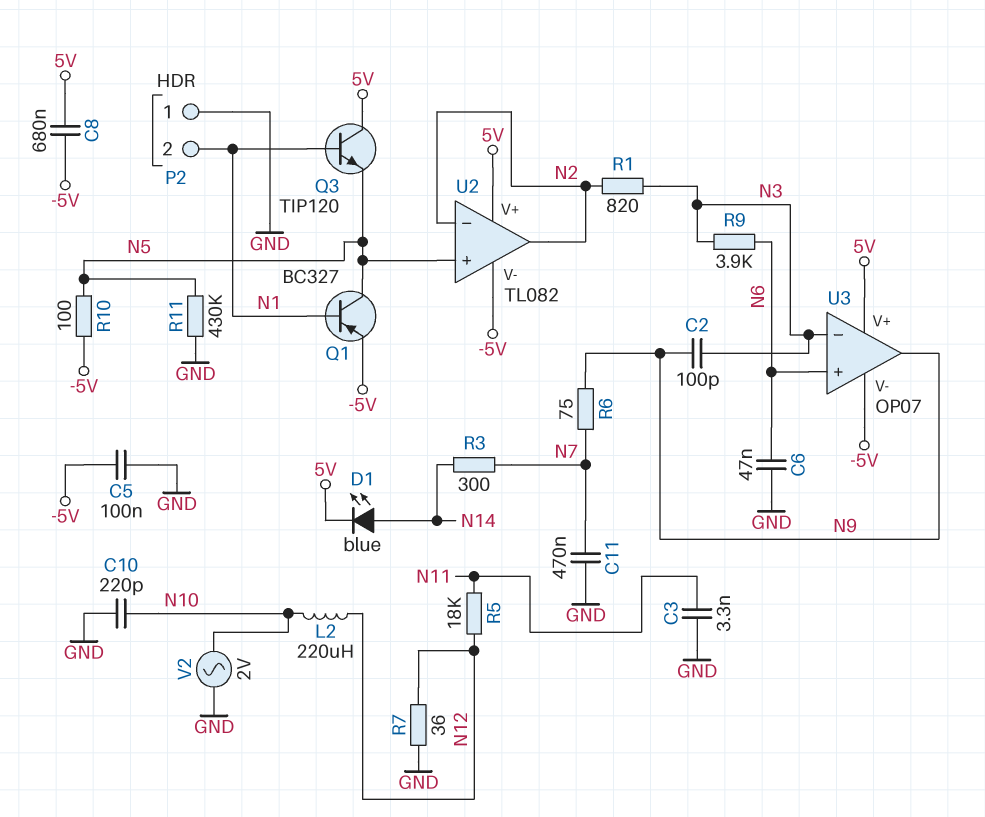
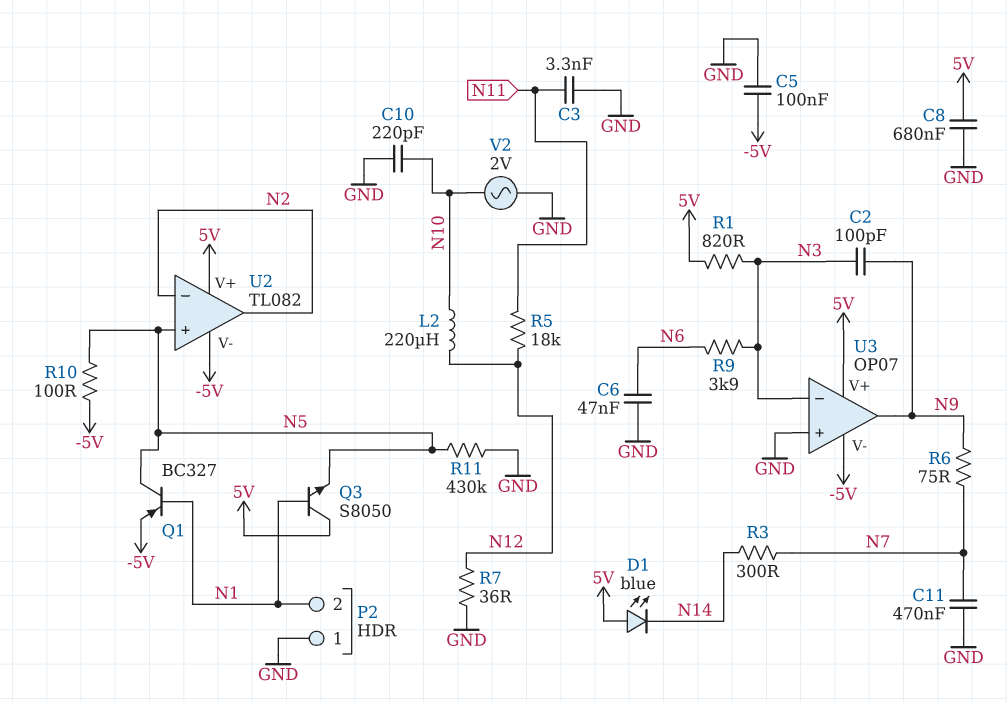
C8: 680nF (-5V, 5V) -> 680nF (5V, GND)
D1: LED blue (A N14, K 5V) -> LED blue (A 5V, K N14)
Q3: NPN TIP120 (B N1, C 5V, E N5) -> NPN S8050 (B N1, C 5V, E N5)
R1: 820 (N2, N3) -> 820 (5V, N3)
U3 pin in+: N6 -> GND

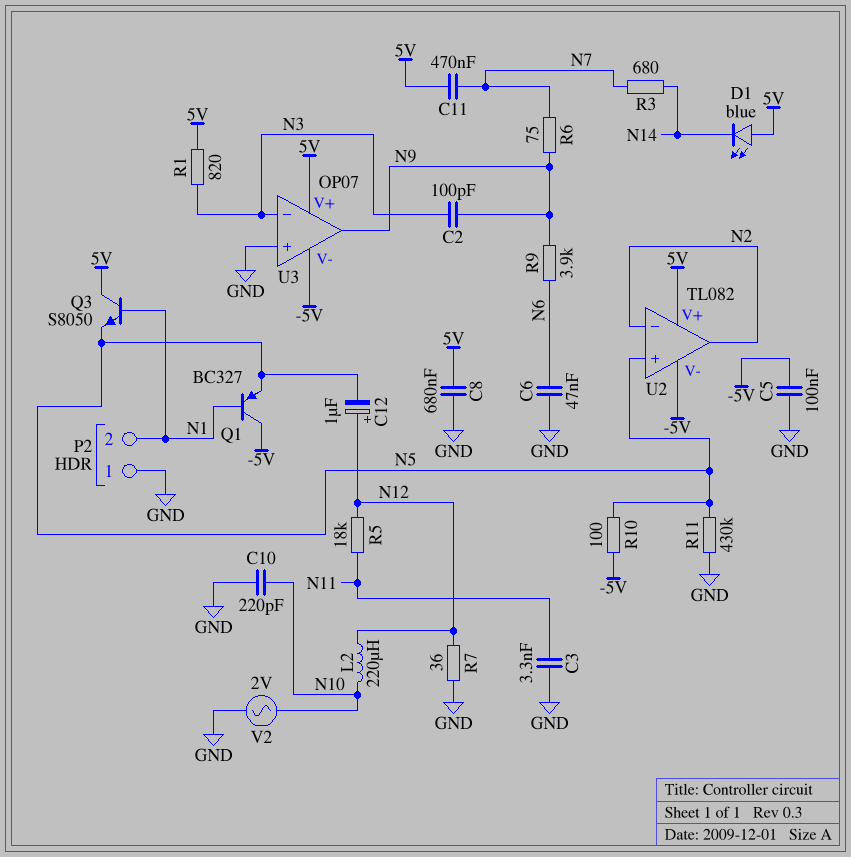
C11: 470nF (GND, N7) -> 470nF (5V, N7)
C12: none -> 1uF (plus N12, minus N5)
Q1: PNP BC327 (B N1, C N5, E -5V) -> PNP BC327 (B N1, C -5V, E N5)
R3: 300 (N7, N14) -> 680 (N7, N14)
R9: 3.9k (N3, N6) -> 3.9k (N6, N9)

